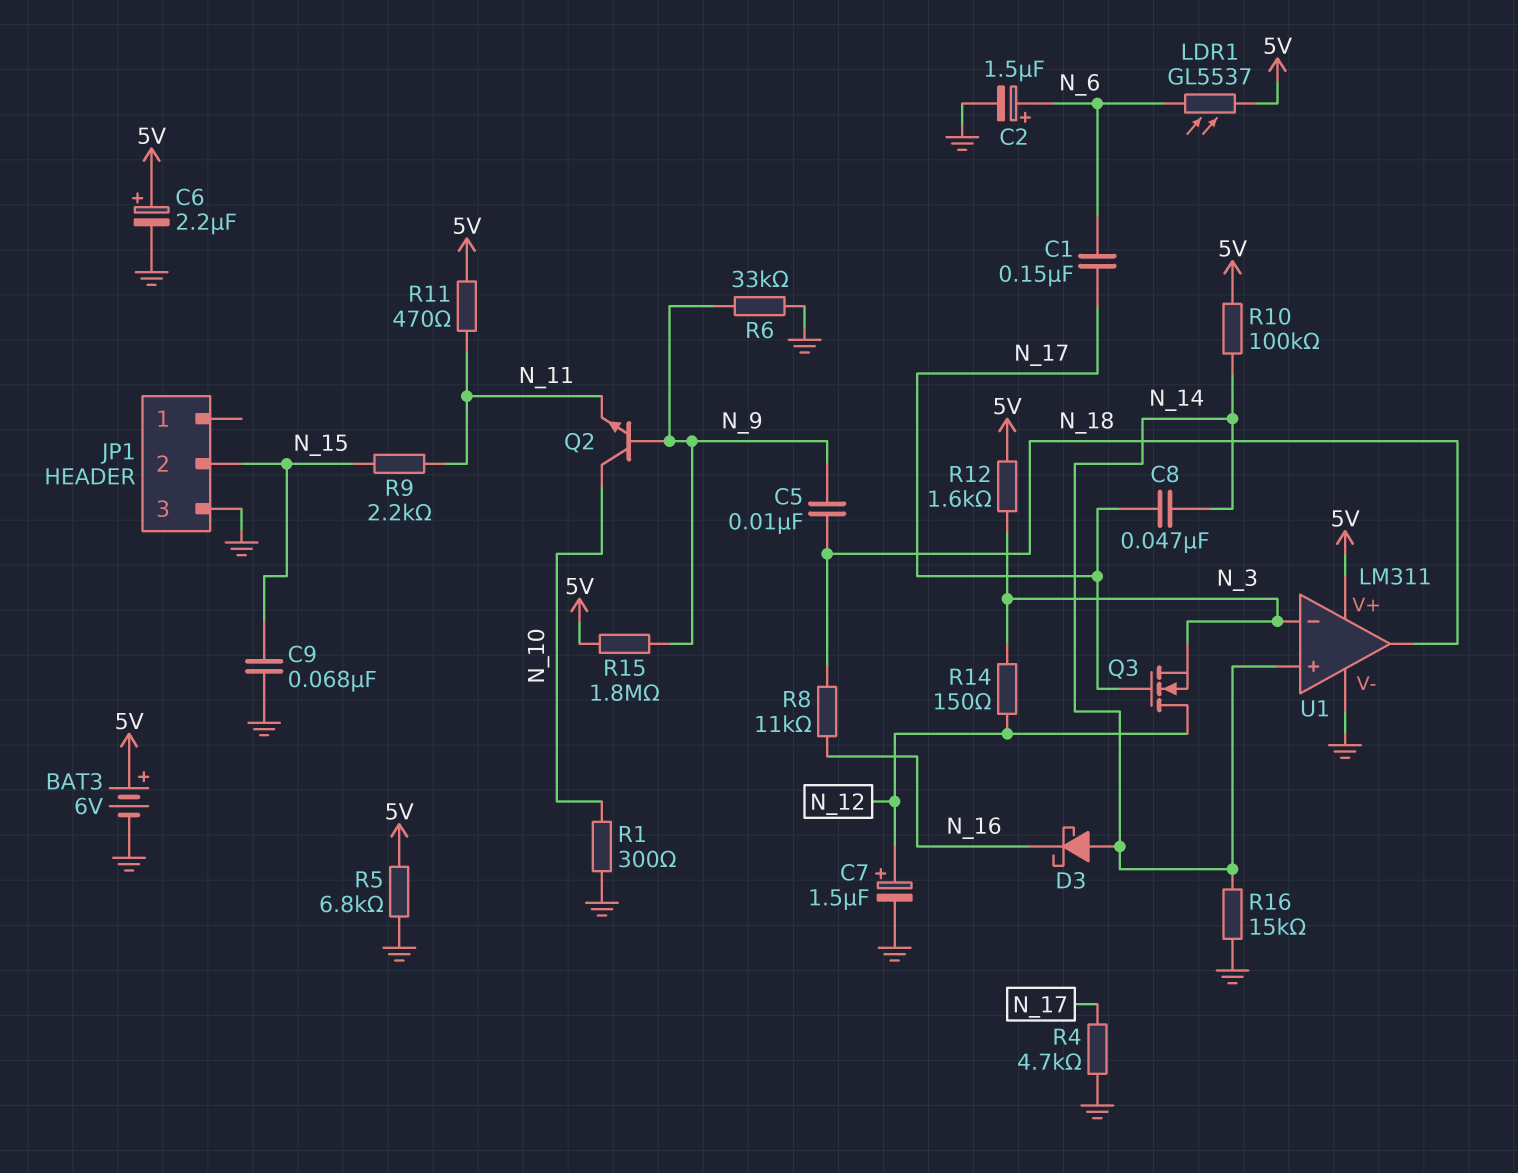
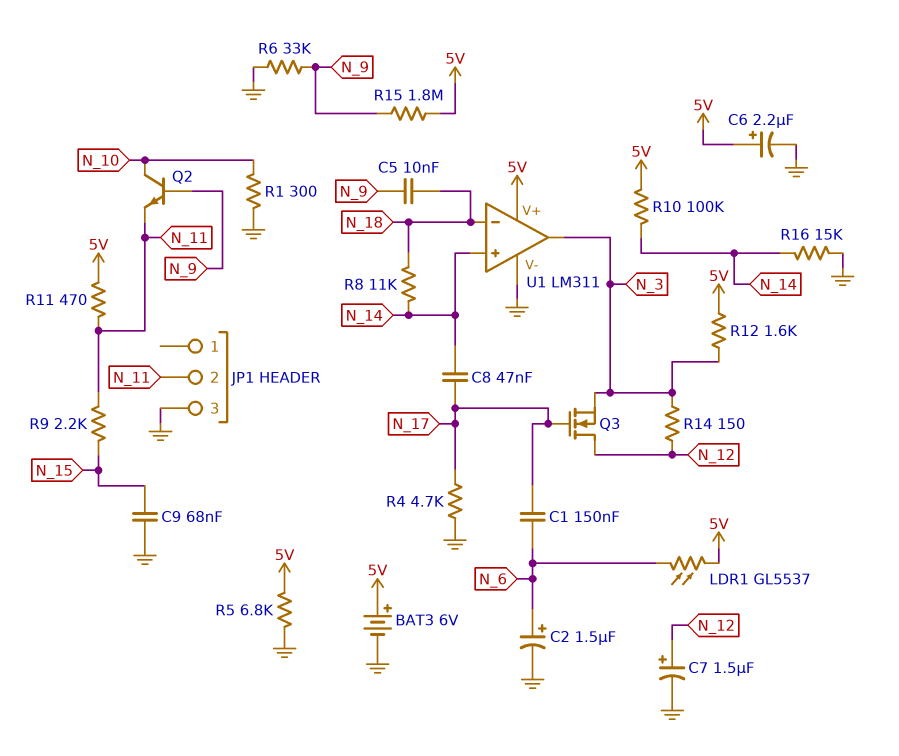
D3: schottky (A N_14, K N_16) -> none
JP1 pin 2: N_15 -> N_11
R8: 11k (N_16, N_18) -> 11k (N_14, N_18)
U1 pin in-: N_3 -> N_18
U1 pin out: N_18 -> N_3

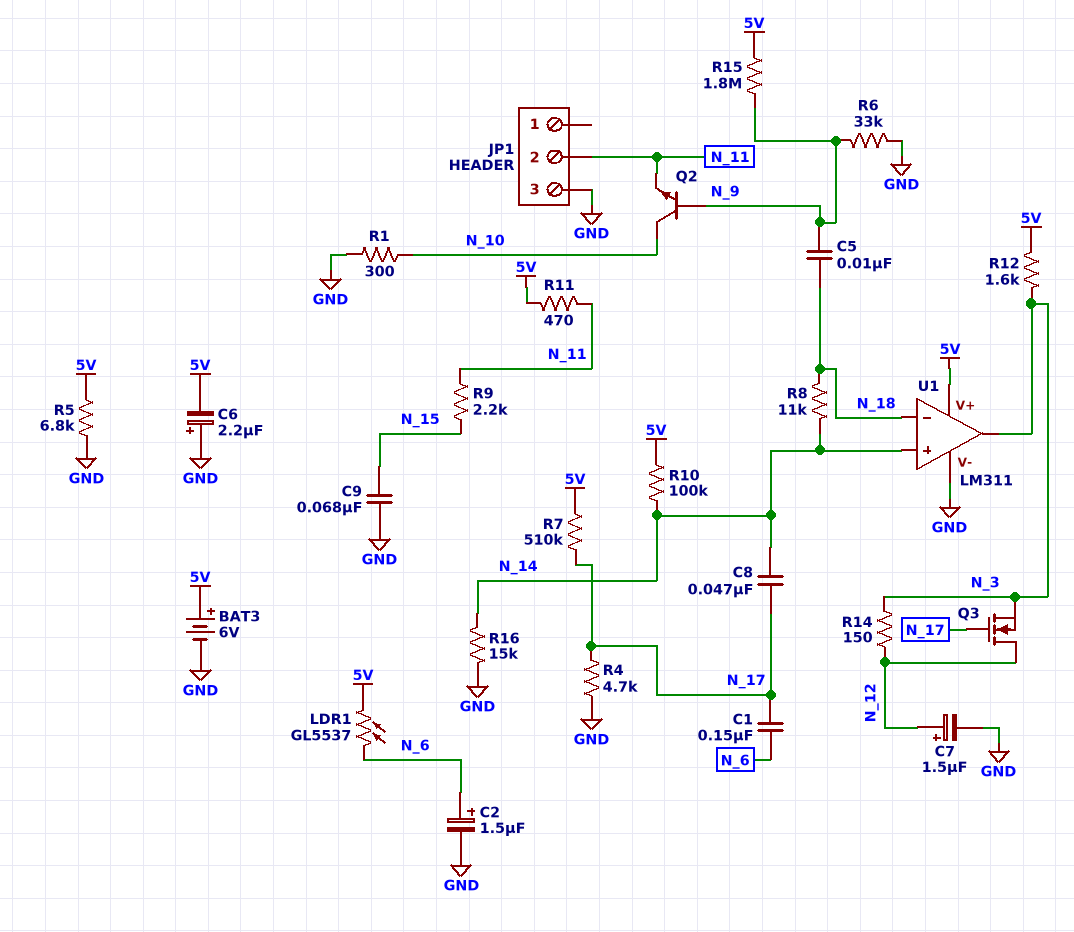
C6: 2.2uF (plus 5V, minus GND) -> 2.2uF (plus GND, minus 5V)
R7: none -> 510k (5V, N_17)

